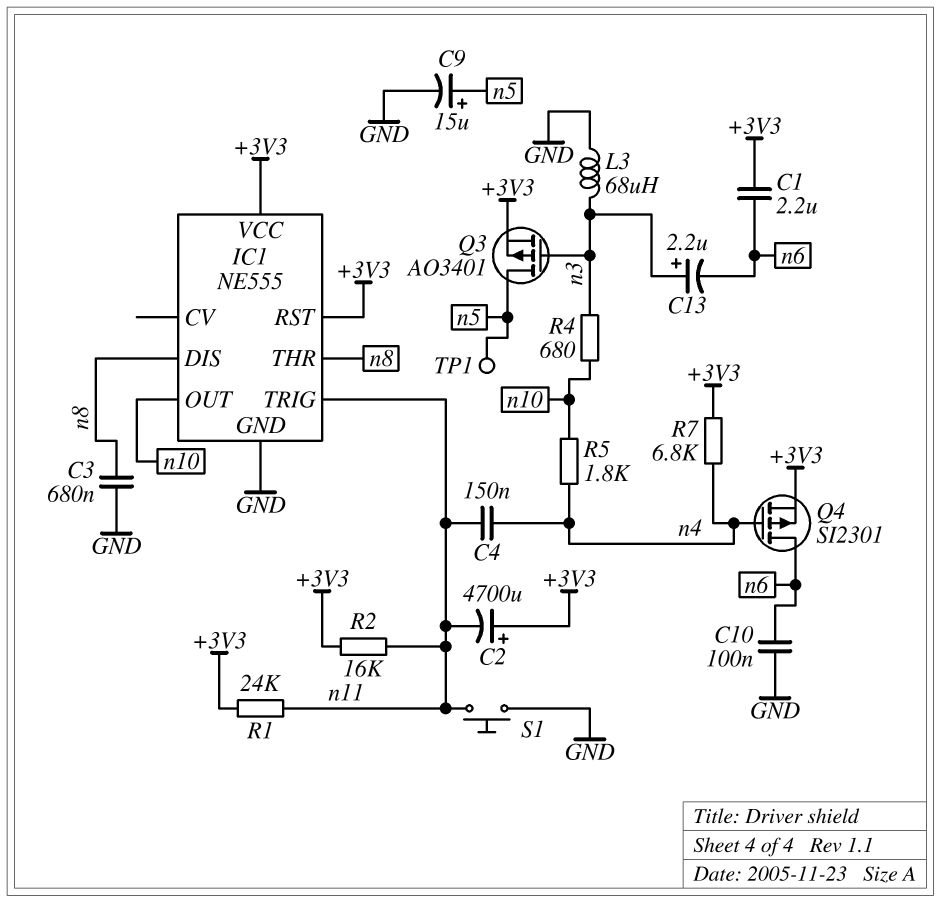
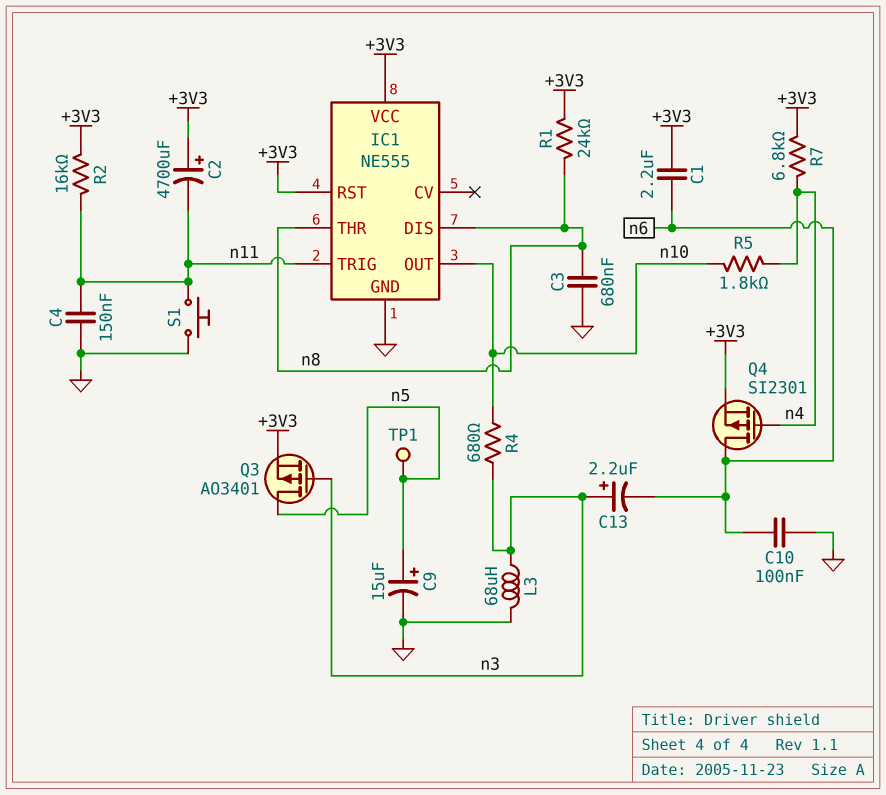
C4: 150nF (n4, n11) -> 150nF (GND, n11)
R1: 24k (+3V3, n11) -> 24k (+3V3, n8)

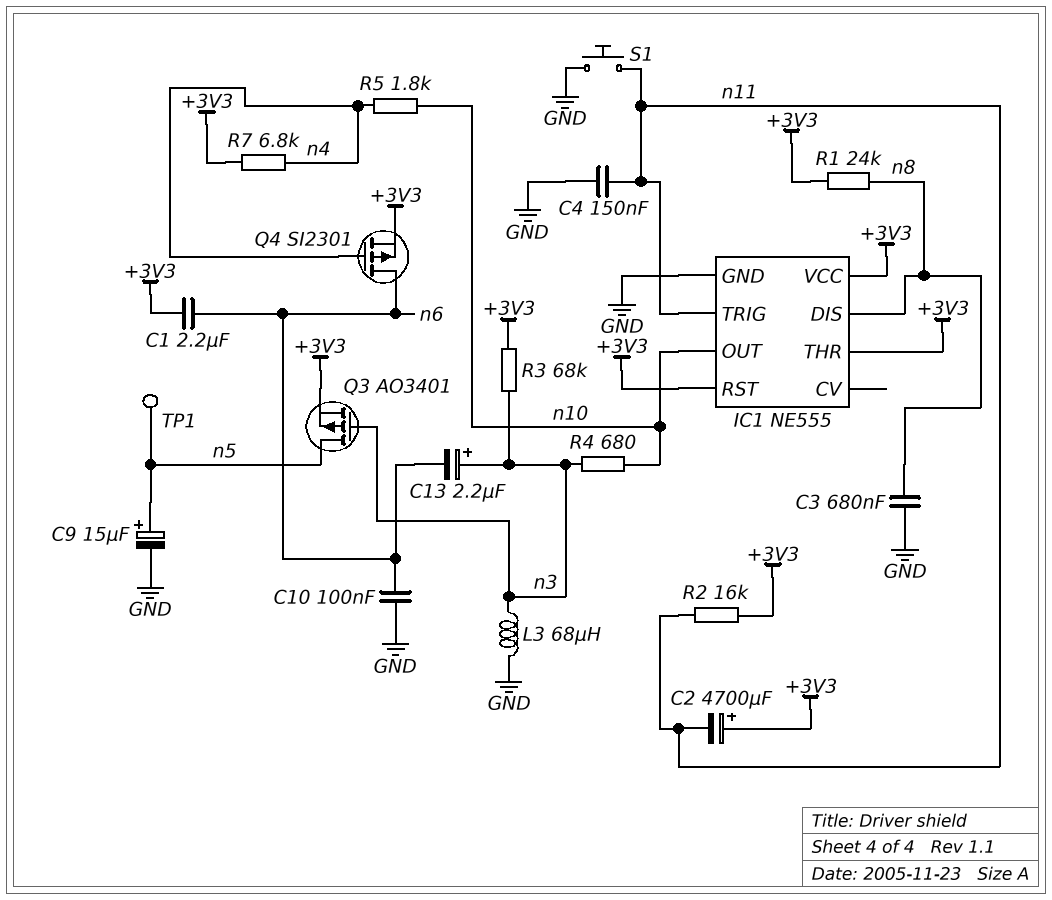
IC1 pin THR: n8 -> +3V3
R3: none -> 68k (+3V3, n3)

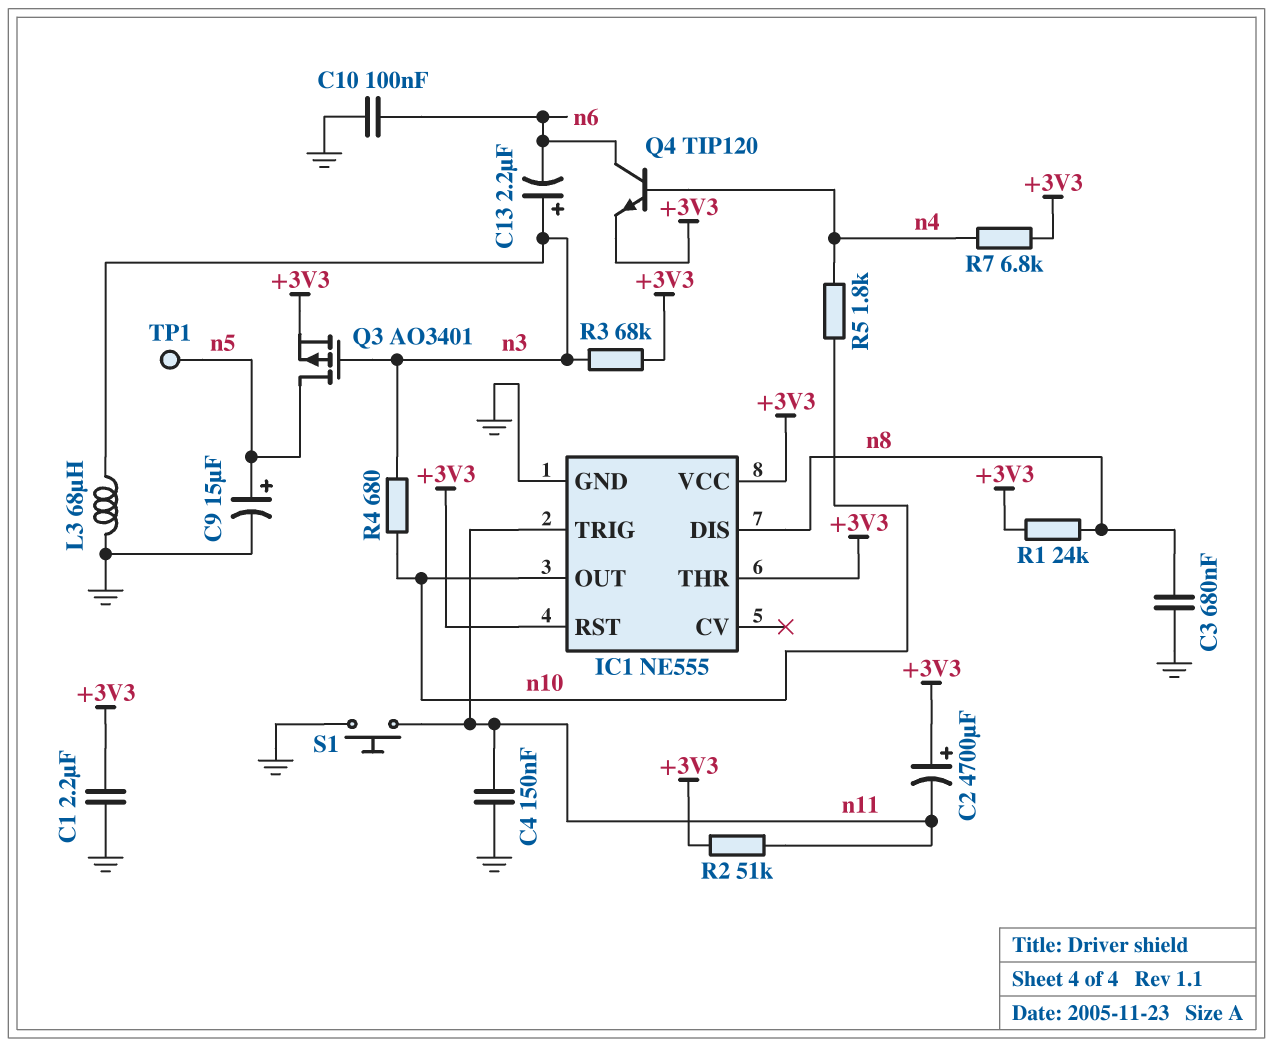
C1: 2.2uF (+3V3, n6) -> 2.2uF (+3V3, GND)
Q4: PMOS SI2301 (G n4, D n6, S +3V3) -> NPN TIP120 (B n4, C n6, E +3V3)
R2: 16k (+3V3, n11) -> 51k (+3V3, n11)

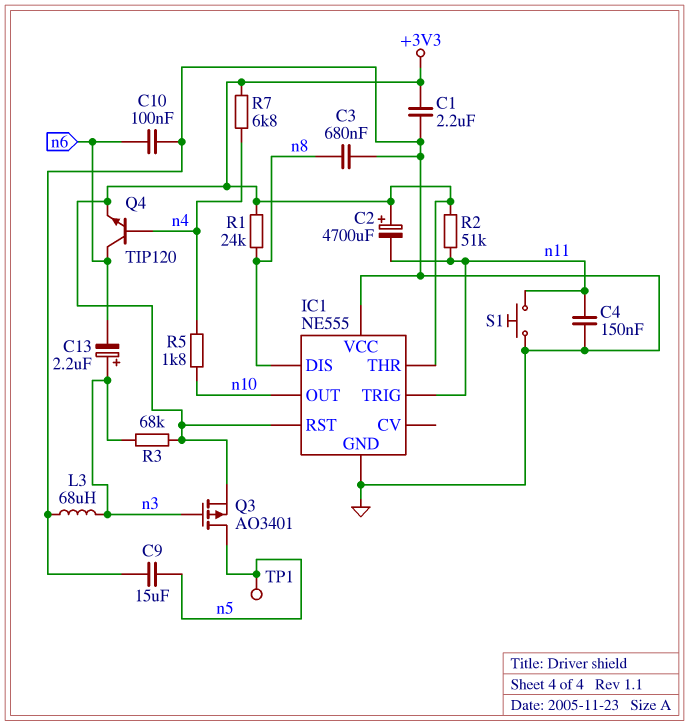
C9: 15uF (plus n5, minus GND) -> 15uF (GND, n5)
IC1 pin VCC: +3V3 -> GND
R4: 680 (n3, n10) -> none

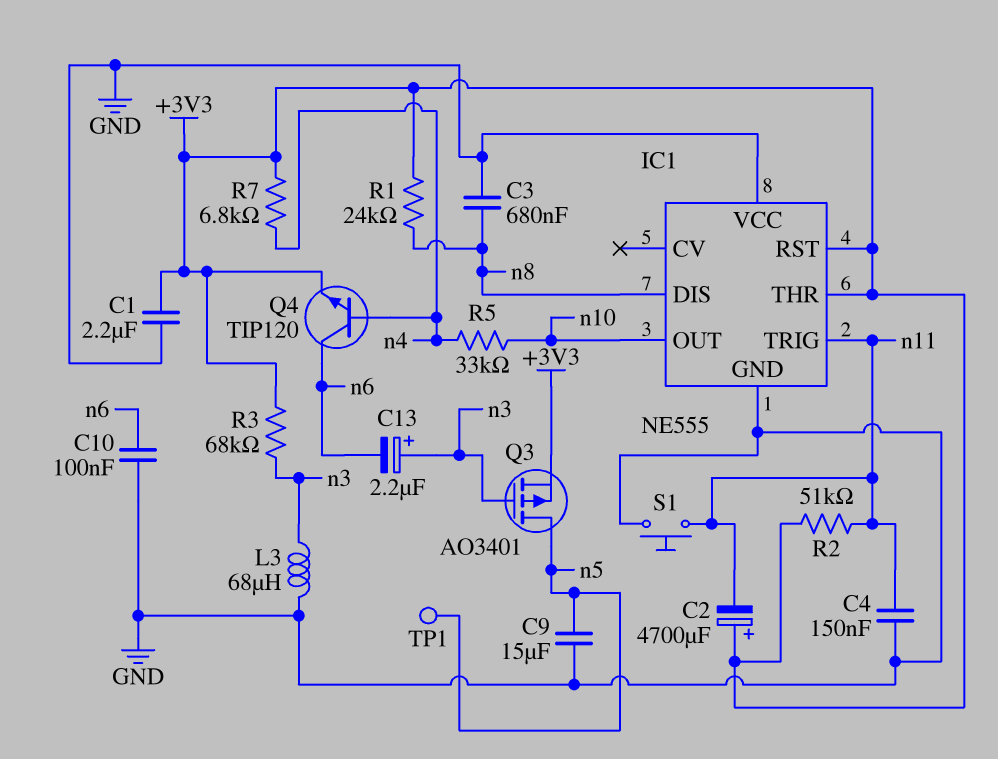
R5: 1.8k (n4, n10) -> 33k (n4, n10)

